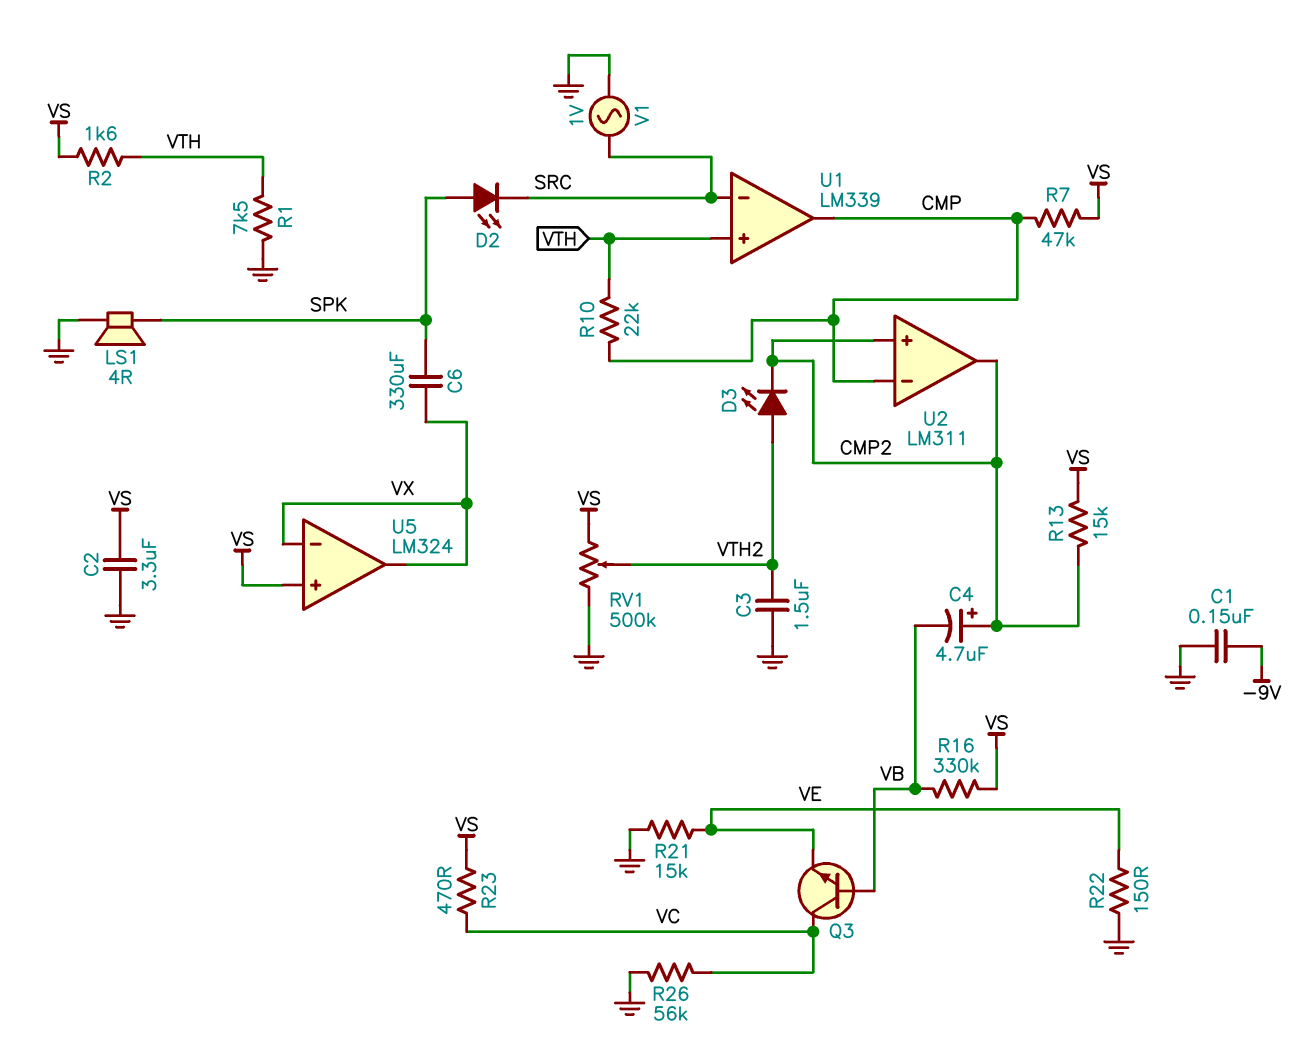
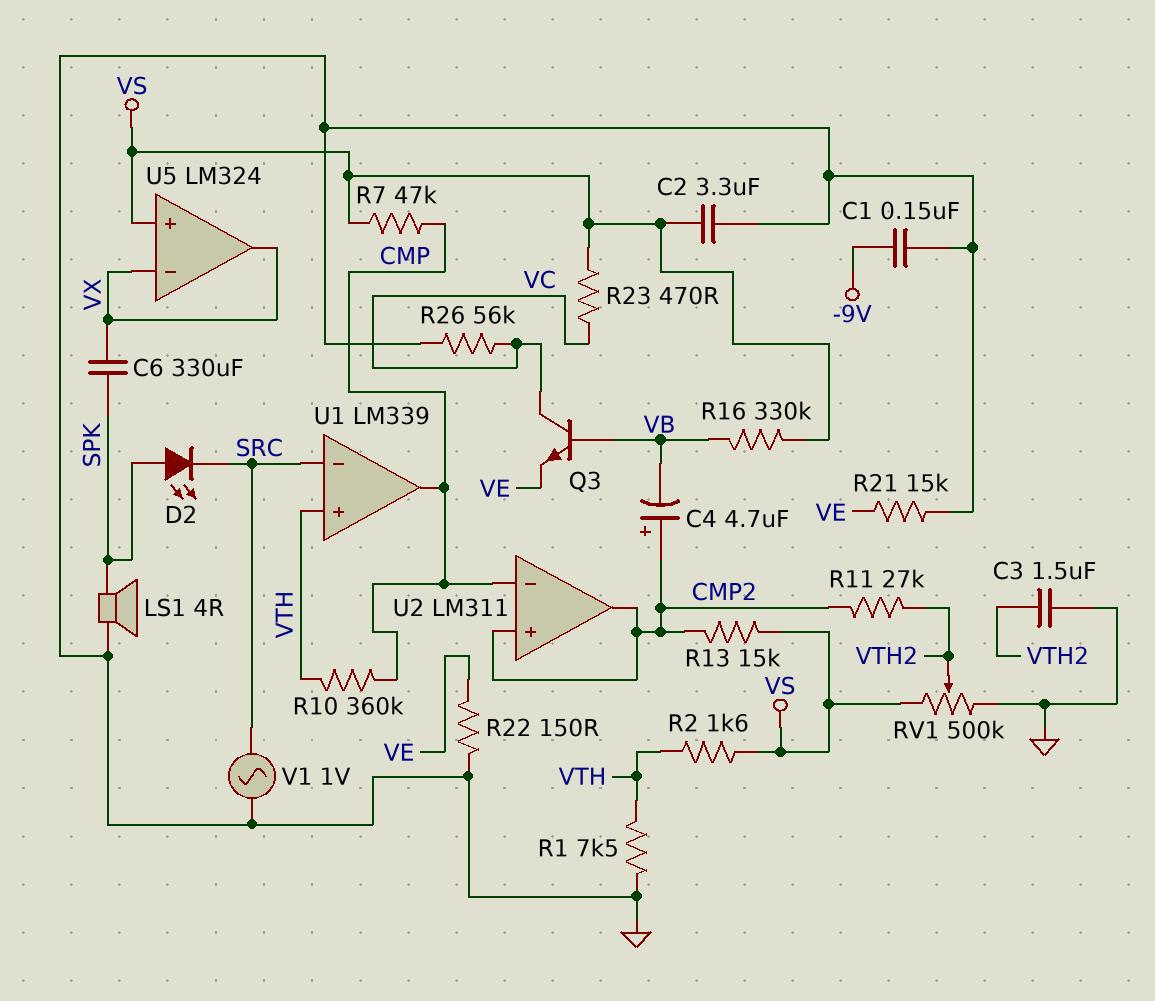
D3: LED (A VTH2, K CMP2) -> none
R10: 22k (CMP, VTH) -> 360k (CMP, VTH)
R11: none -> 27k (CMP2, VTH2)

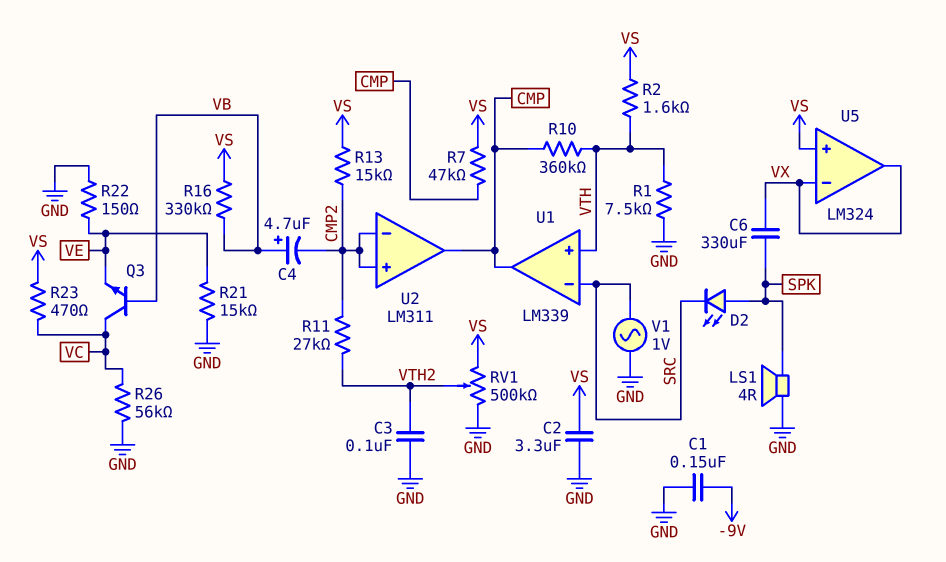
C3: 1.5uF (GND, VTH2) -> 100nF (GND, VTH2)
C4: 4.7uF (plus CMP2, minus VB) -> 4.7uF (plus VB, minus CMP2)
U2 pin in-: CMP -> CMP2
U2 pin out: CMP2 -> CMP

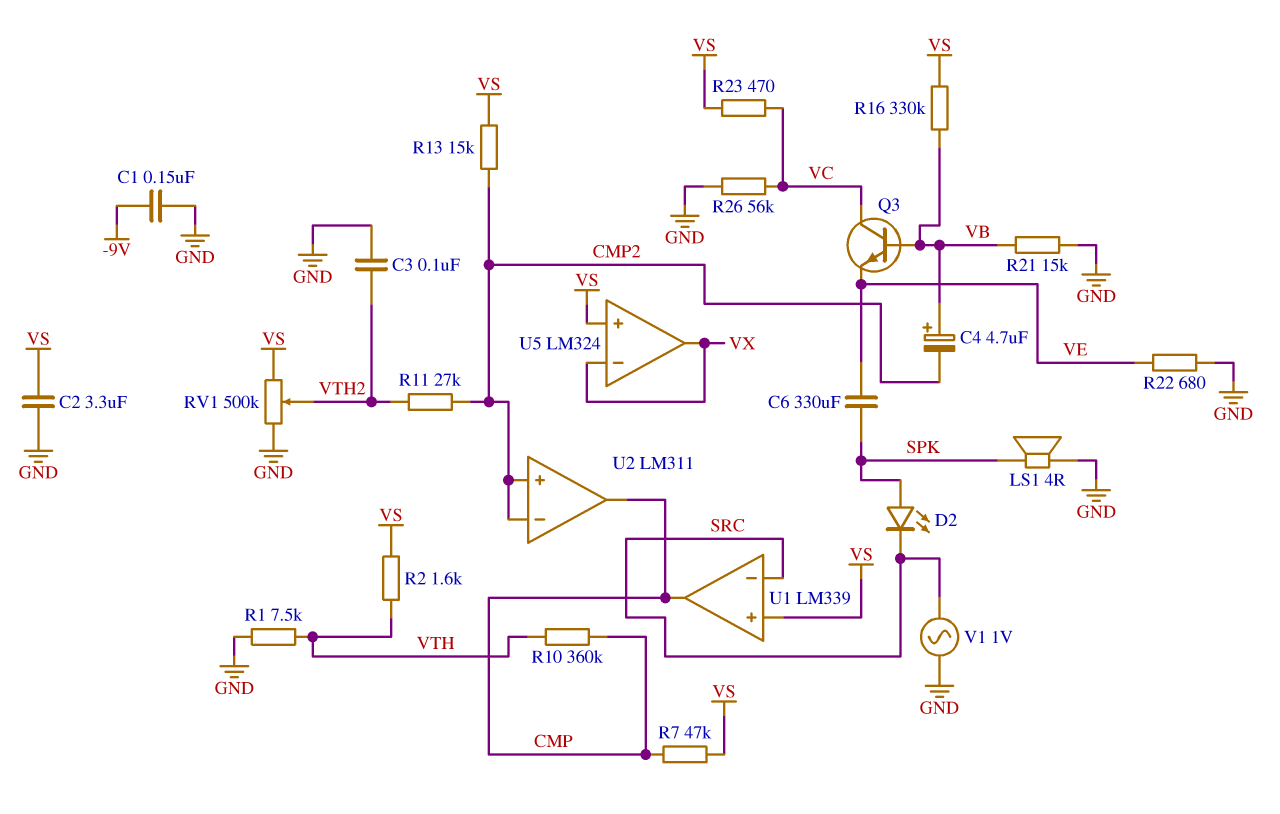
C6: 330uF (SPK, VX) -> 330uF (SPK, VE)
R21: 15k (GND, VE) -> 15k (GND, VB)
R22: 150 (GND, VE) -> 680 (GND, VE)
U1 pin in+: VTH -> VS

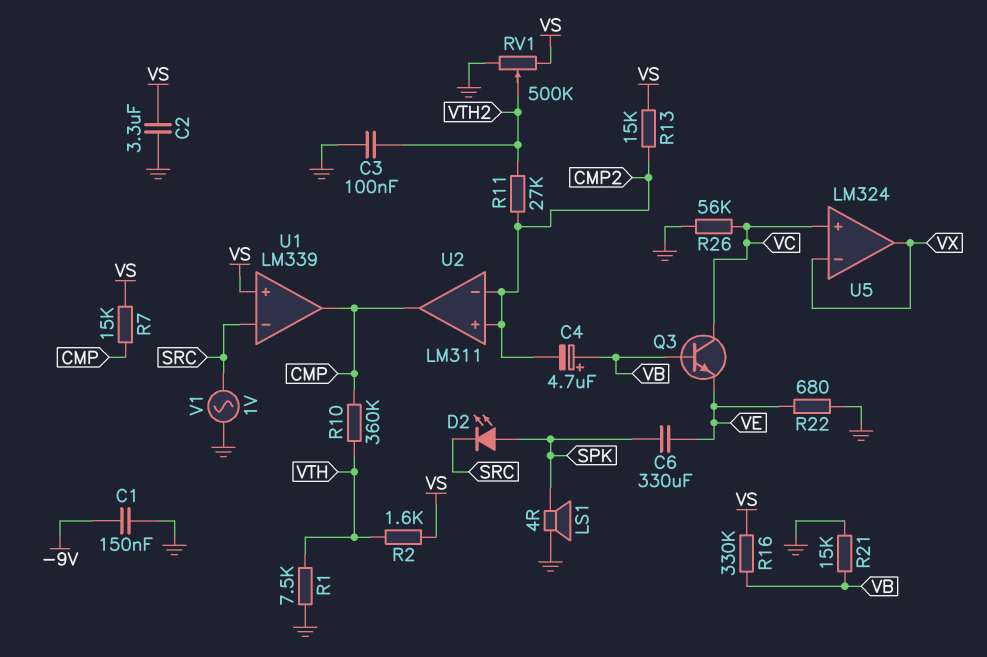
R7: 47k (CMP, VS) -> 15k (CMP, VS)
R23: 470 (VC, VS) -> none
U5 pin in+: VS -> VC

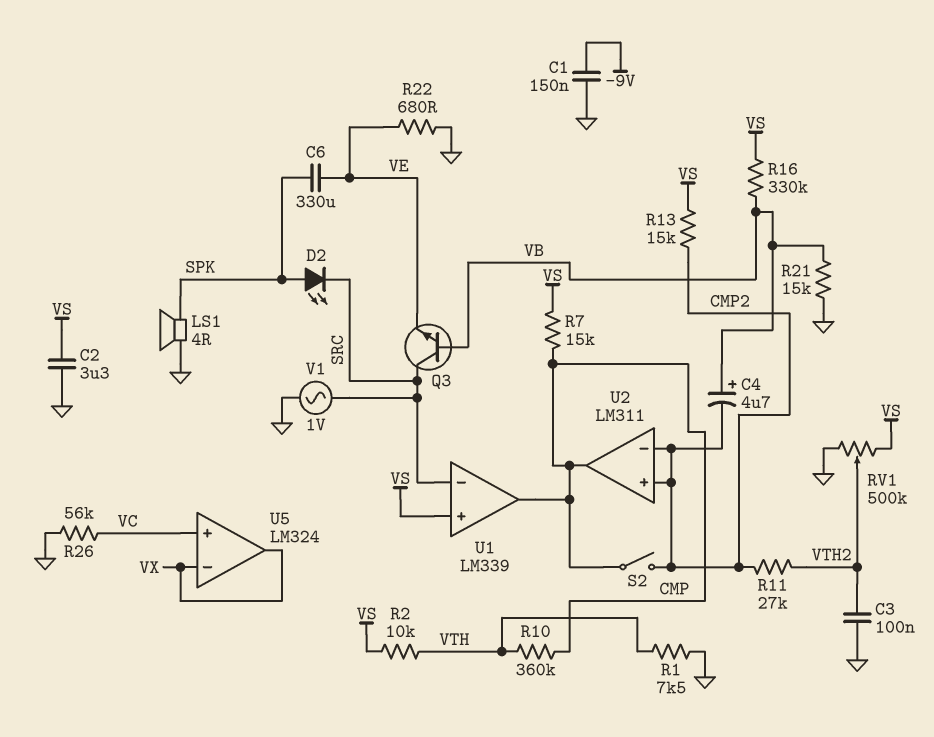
Q3: NPN (B VB, C VC, E VE) -> NPN (B VB, C SRC, E VE)
R2: 1.6k (VS, VTH) -> 10k (VS, VTH)
S2: none -> switch (CMP, CMP2)

